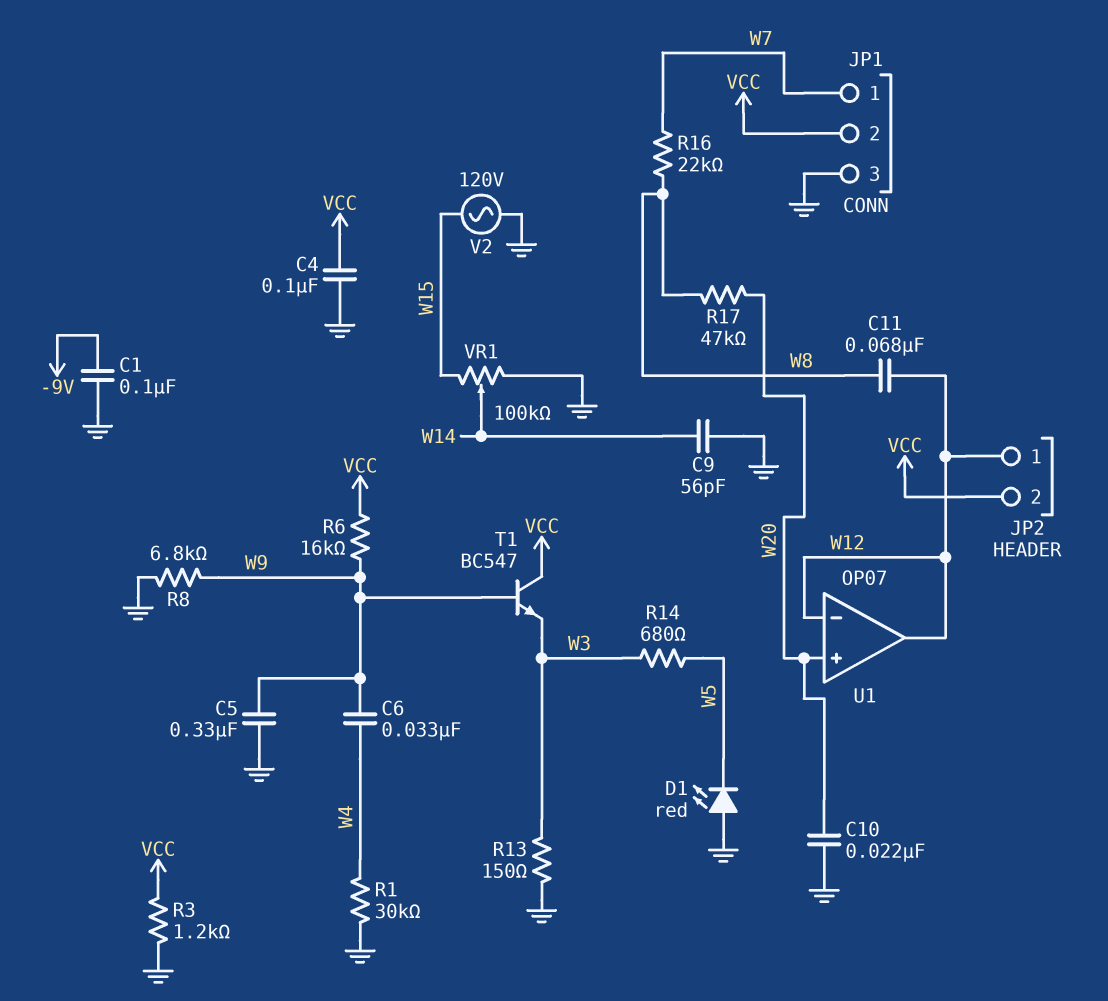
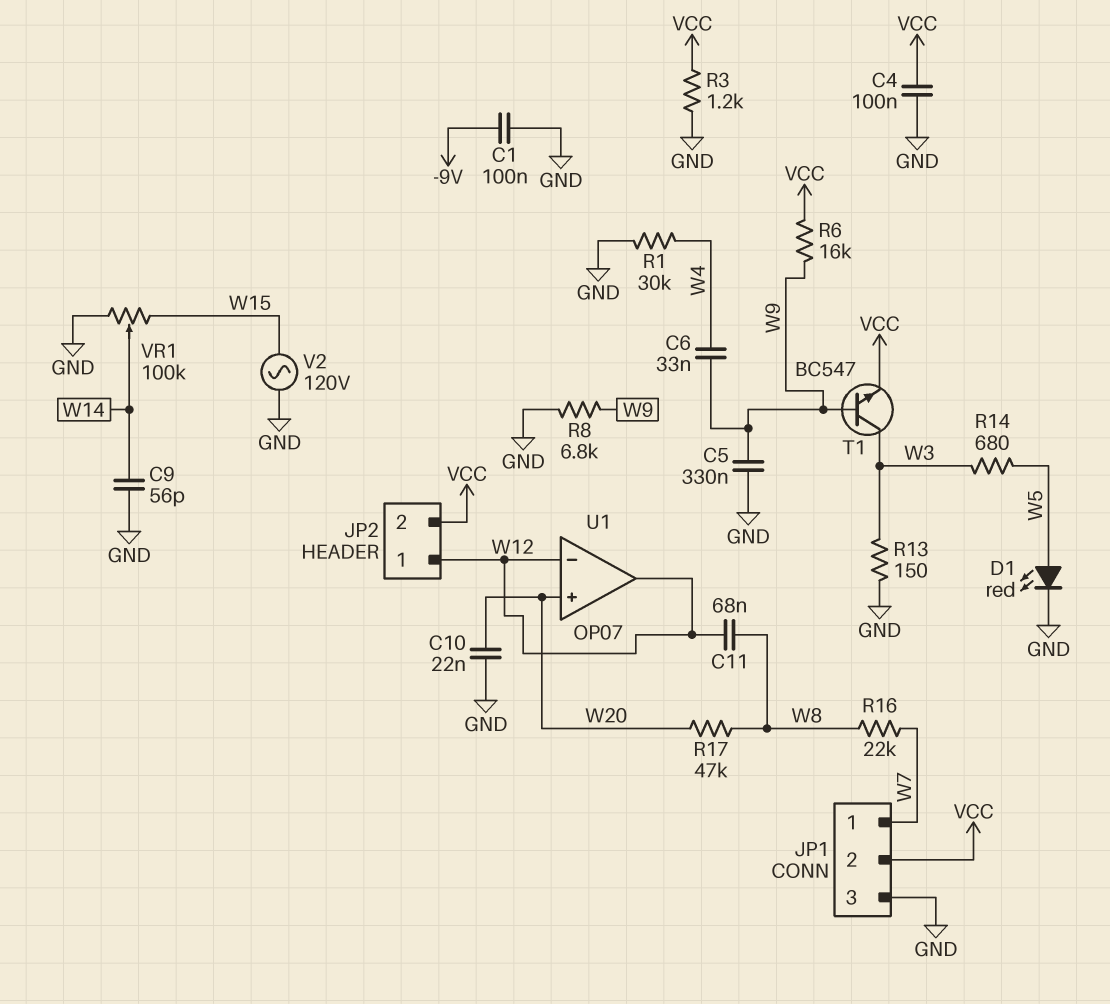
D1: LED red (A GND, K W5) -> LED red (A W5, K GND)
T1: NPN BC547 (B W9, C VCC, E W3) -> NPN BC547 (B W9, C W3, E VCC)

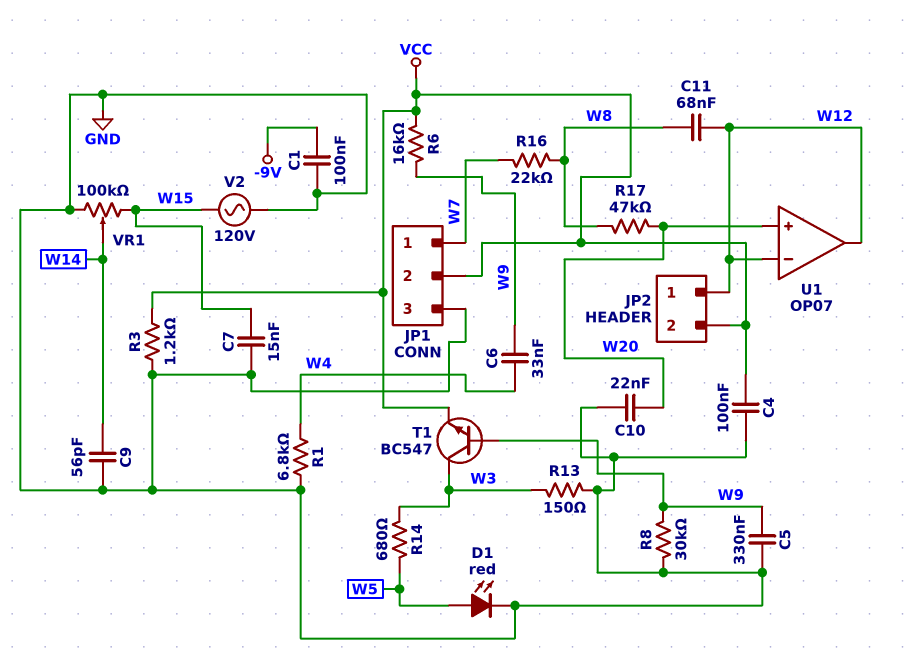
C7: none -> 15nF (GND, W15)
R1: 30k (GND, W4) -> 6.8k (GND, W4)
R8: 6.8k (GND, W9) -> 30k (GND, W9)

